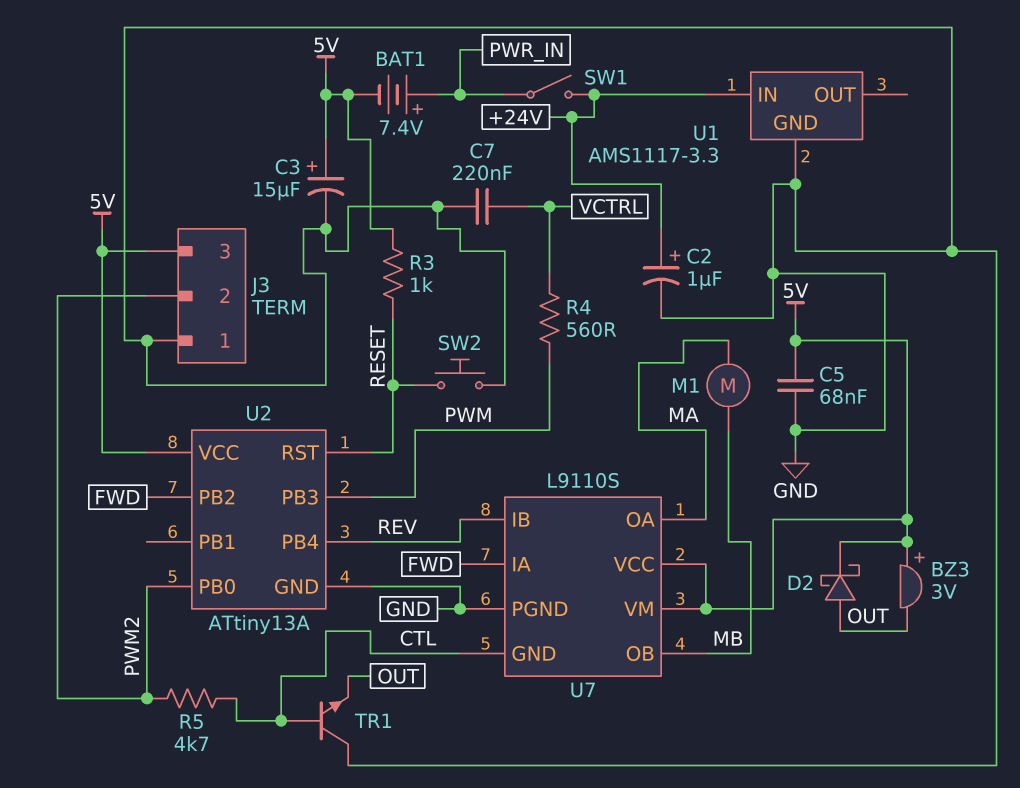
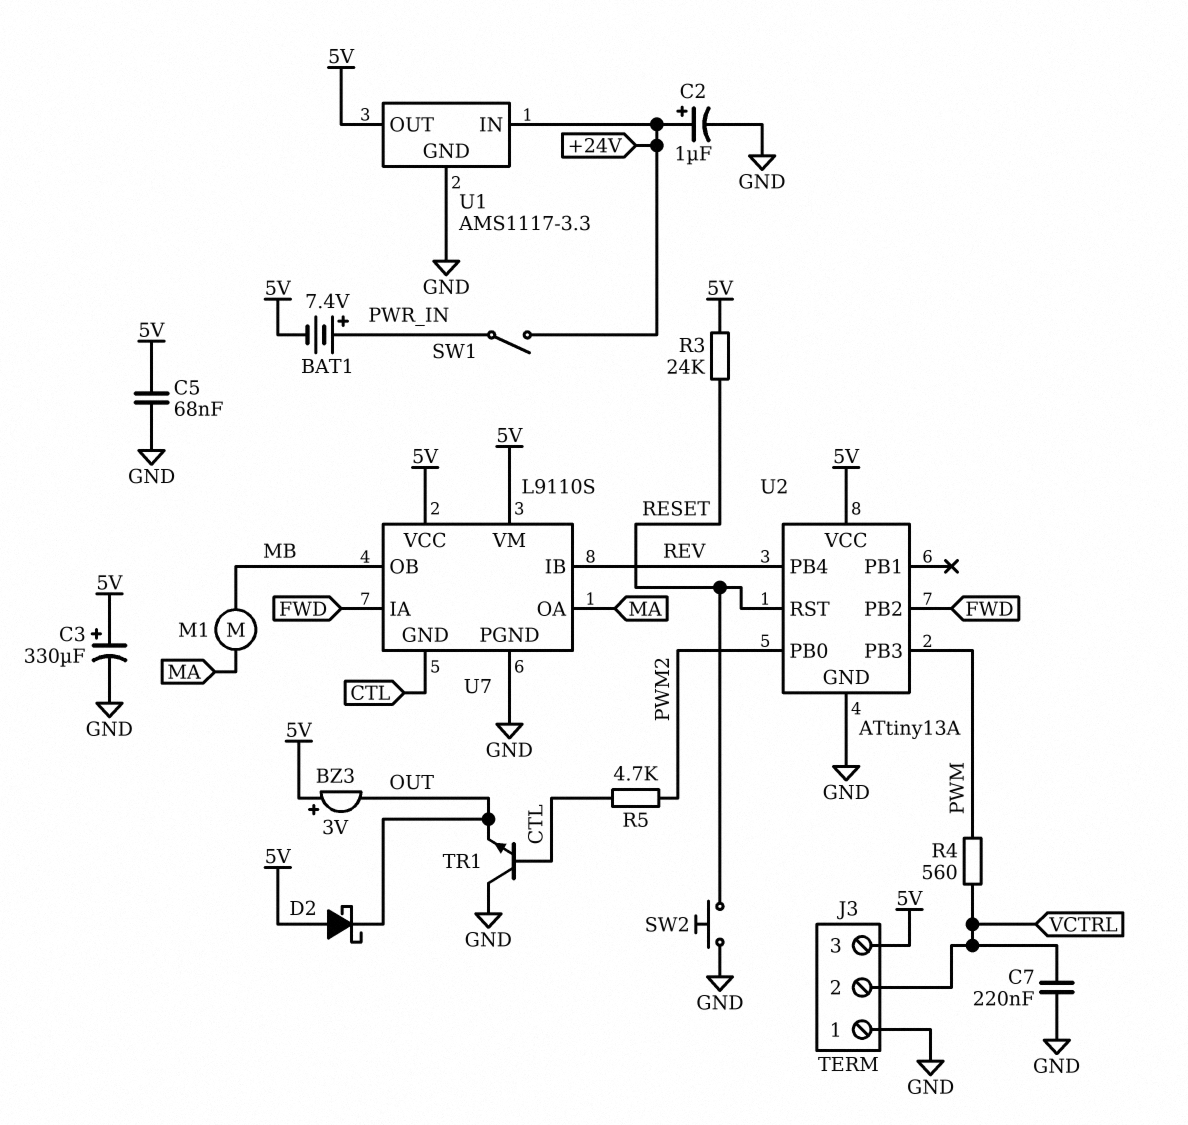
C3: 15uF (plus 5V, minus GND) -> 330uF (plus 5V, minus GND)
D2: schottky (A OUT, K 5V) -> schottky (A 5V, K OUT)
J3 pin 2: PWM2 -> VCTRL
R3: 1k (5V, RESET) -> 24k (5V, RESET)
U1 pin OUT: none -> 5V

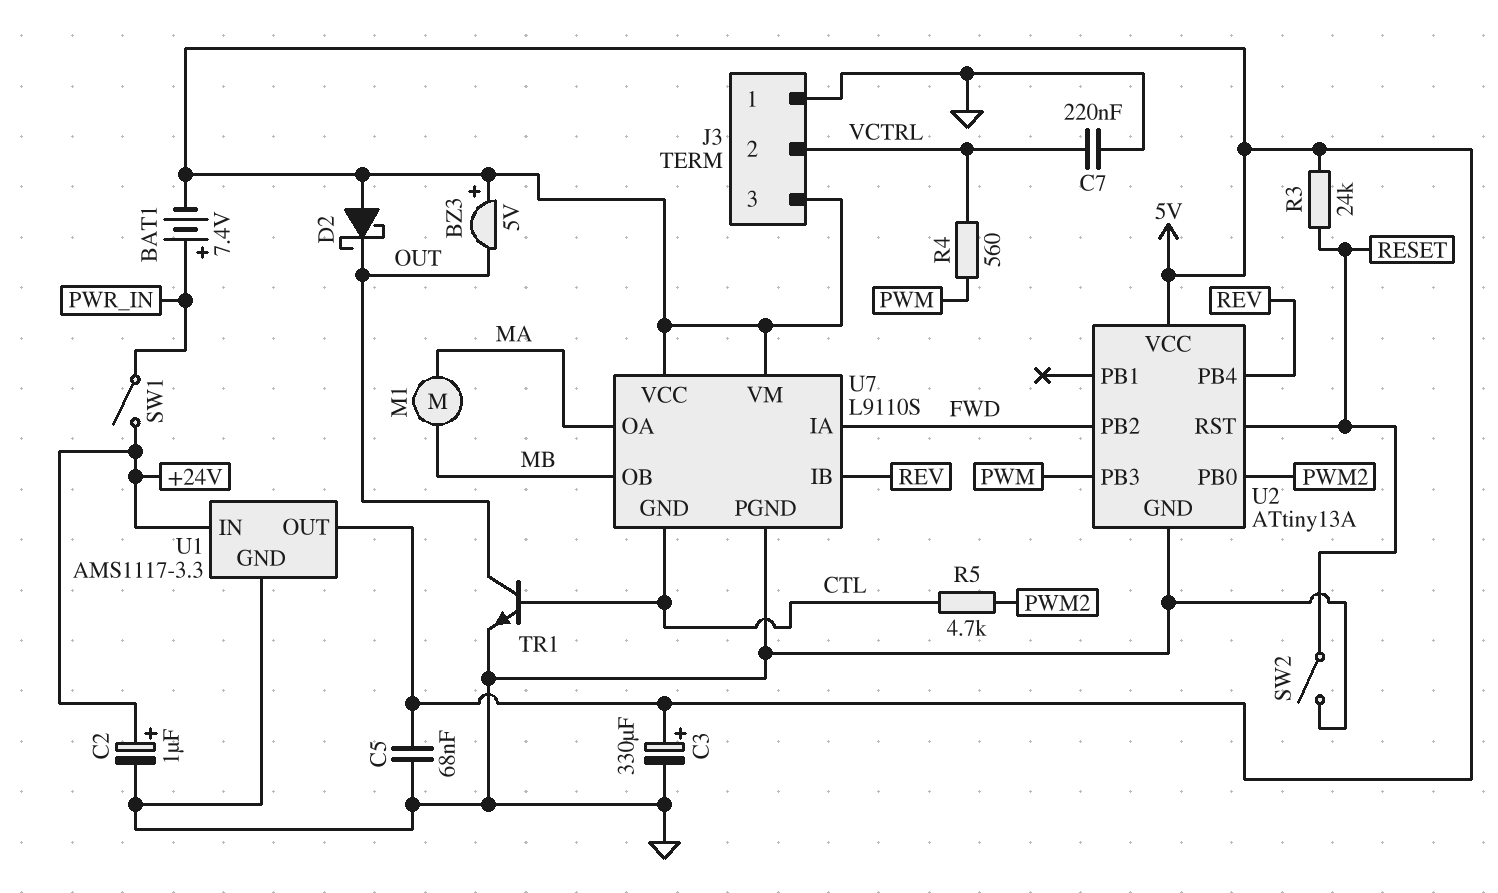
BZ3: buzzer 3V (plus 5V, minus OUT) -> buzzer 5V (plus 5V, minus OUT)
SW2: button (GND, RESET) -> switch (GND, RESET)
TR1: NPN (B CTL, C GND, E OUT) -> NPN (B CTL, C OUT, E GND)

